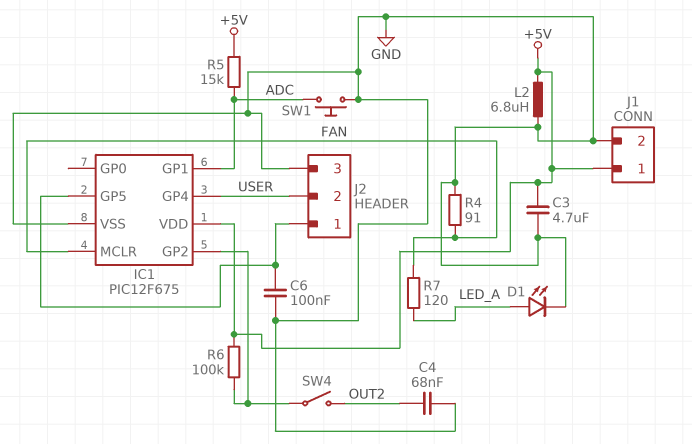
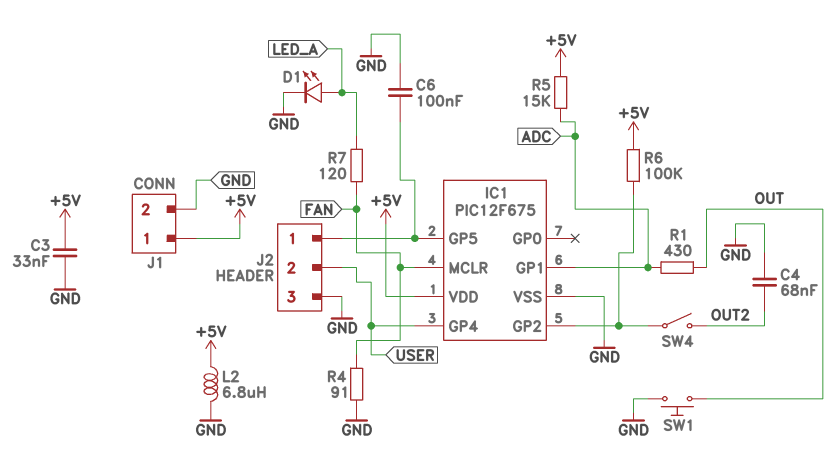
C3: 4.7uF (+5V, GND) -> 33nF (+5V, GND)
R1: none -> 430 (ADC, OUT)
SW1: button (ADC, GND) -> button (GND, OUT)

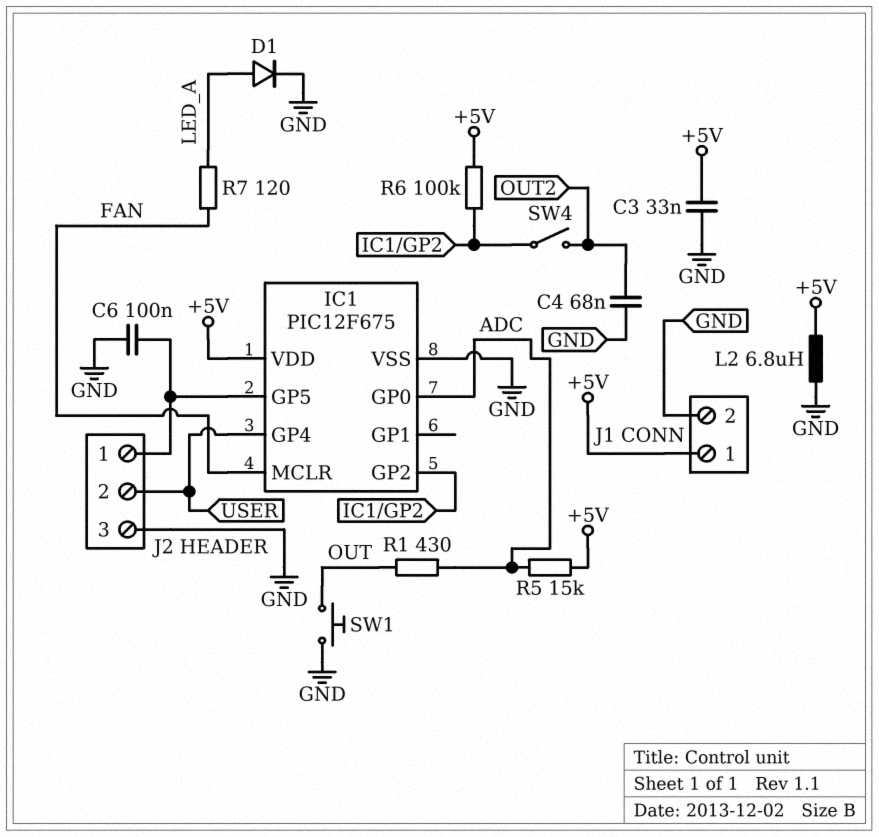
D1: LED (A LED_A, K GND) -> diode (A LED_A, K GND)
IC1 pin GP0: none -> ADC
IC1 pin GP1: ADC -> none
R4: 91 (FAN, GND) -> none

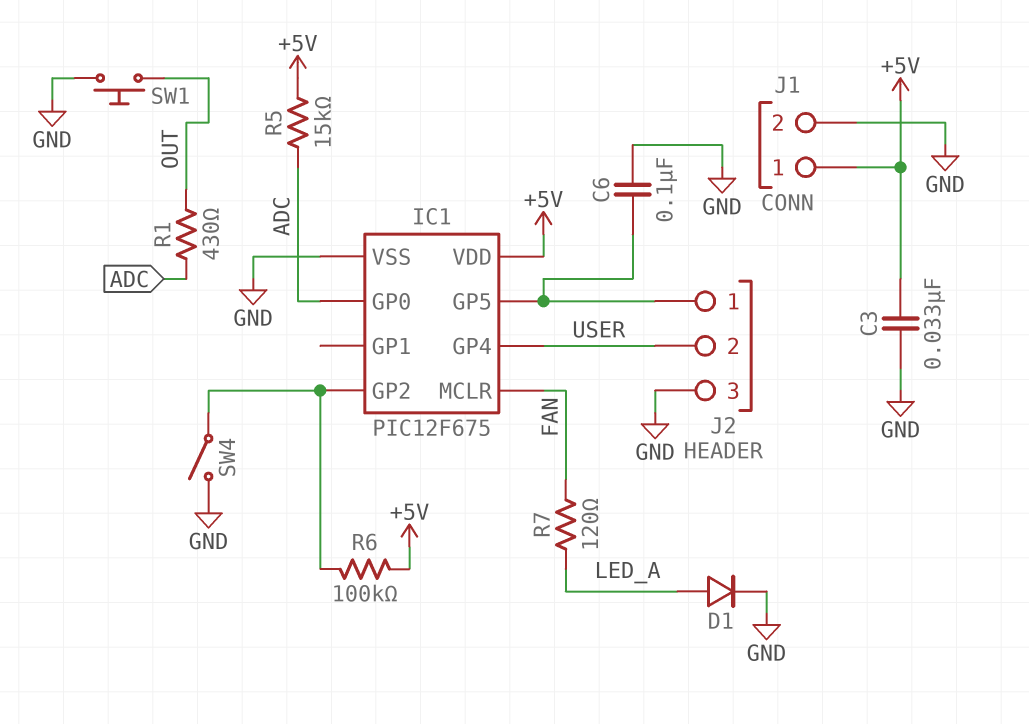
C4: 68nF (GND, OUT2) -> none
L2: 6.8uH (+5V, GND) -> none
SW4: switch (IC1/GP2, OUT2) -> switch (GND, IC1/GP2)

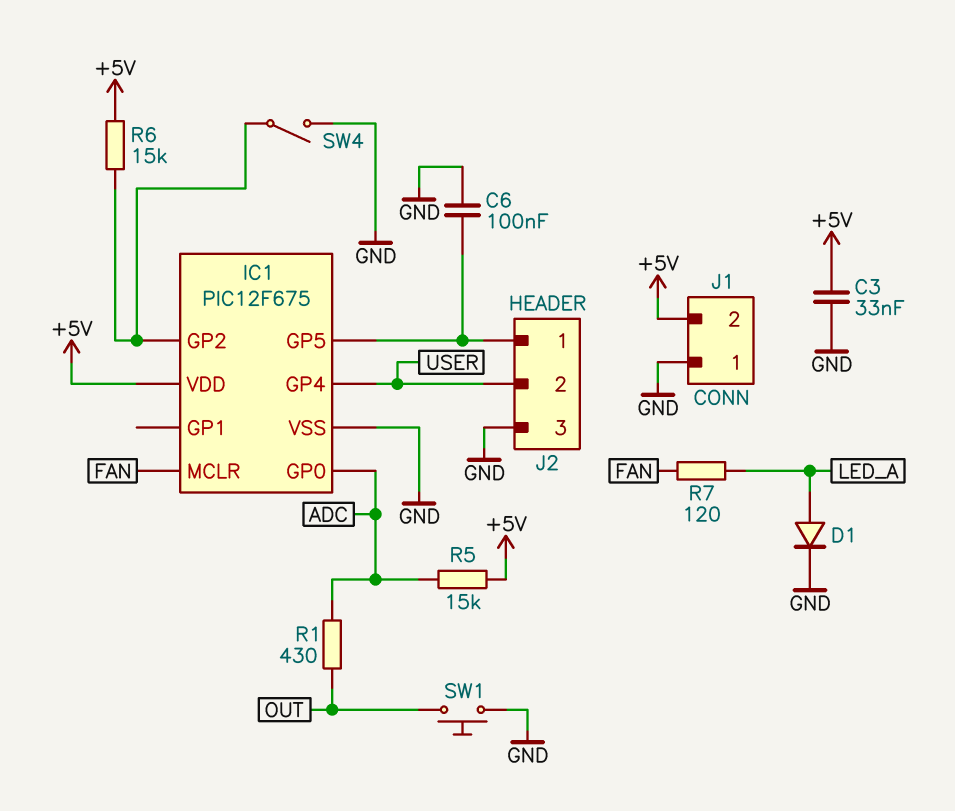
J1 pin 1: +5V -> GND
J1 pin 2: GND -> +5V
R6: 100k (+5V, IC1/GP2) -> 15k (+5V, IC1/GP2)

